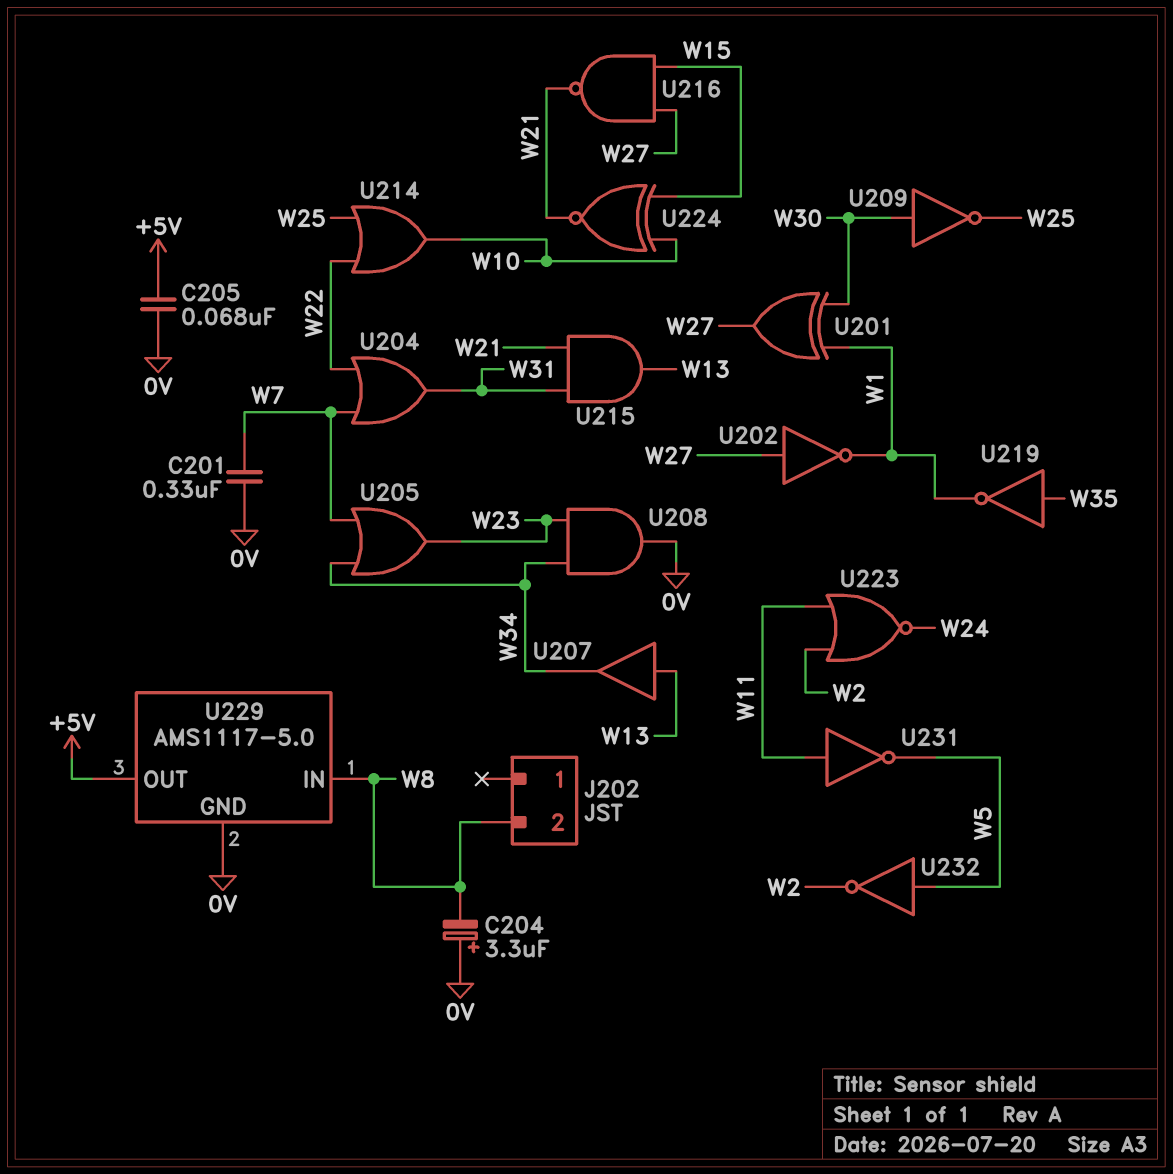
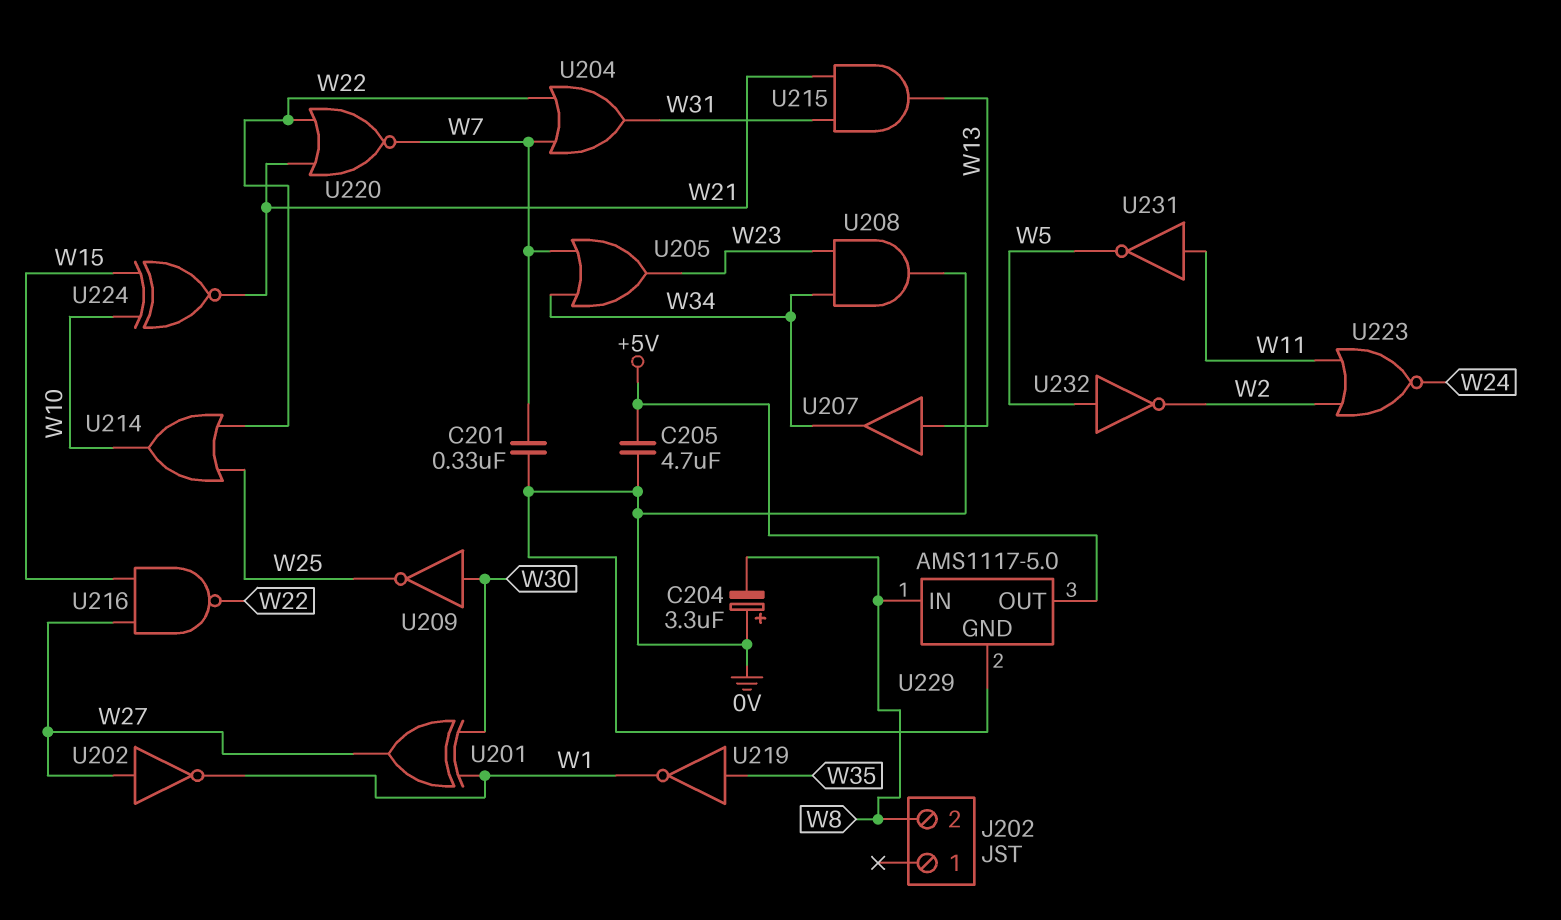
C205: 68nF (+5V, 0V) -> 4.7uF (+5V, 0V)
U216: NAND (in W15, in W27, out W21) -> NAND (in W15, in W27, out W22)
U220: none -> NOR (in W21, in W22, out W7)

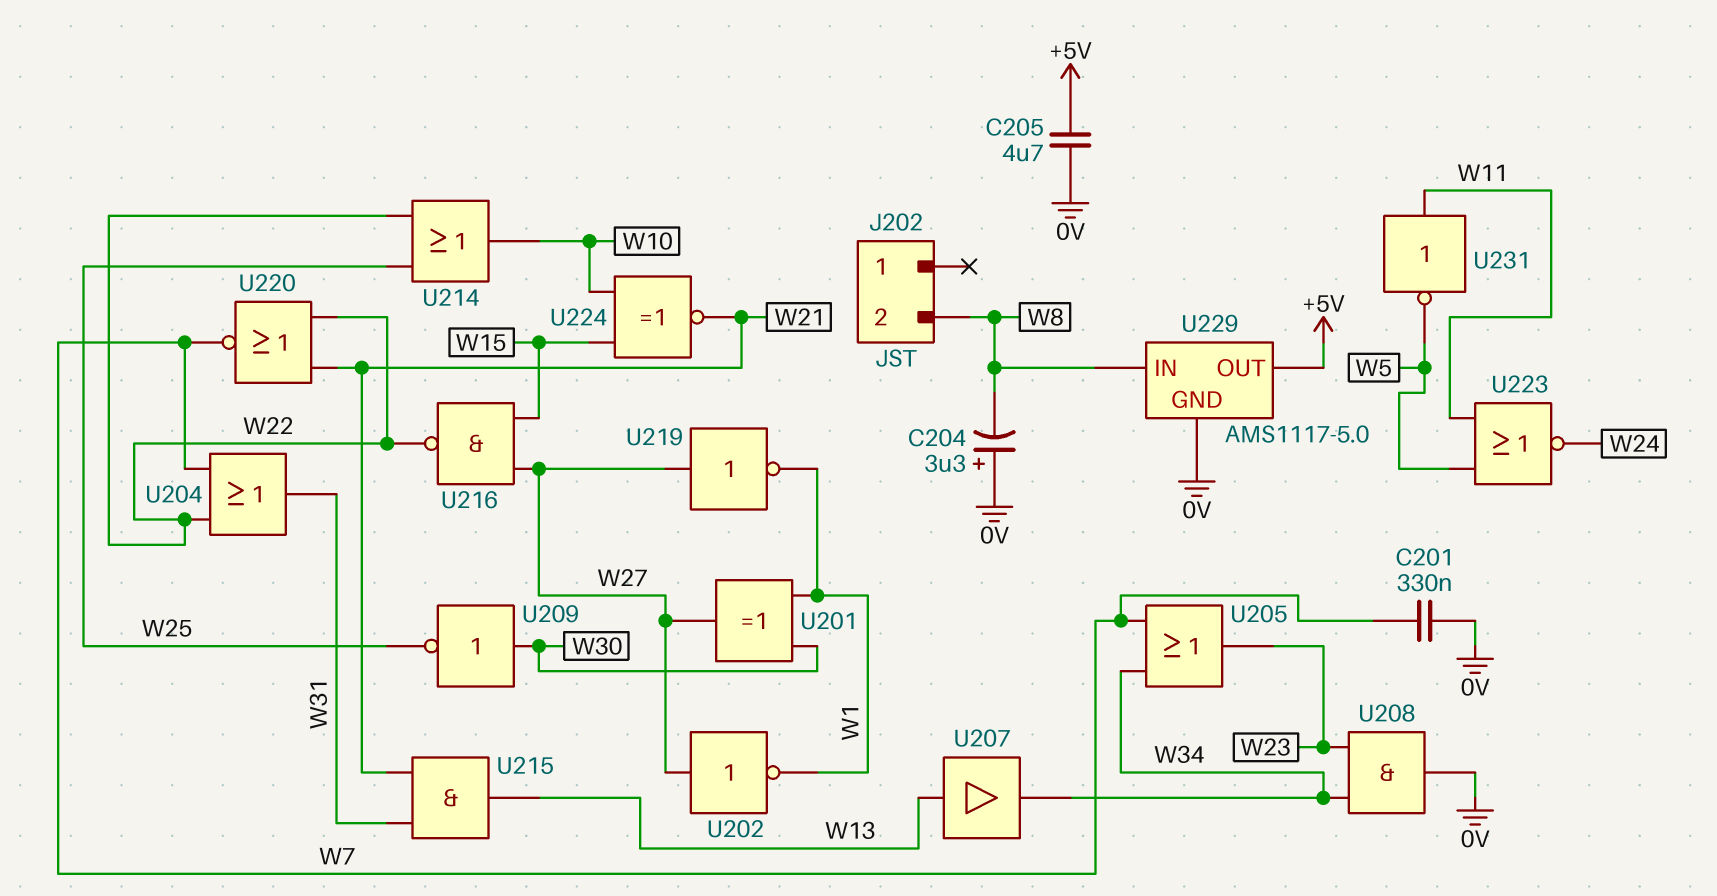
U219: NOT (in W35, out W1) -> NOT (in W27, out W1)
U223: NOR (in W2, in W11, out W24) -> NOR (in W5, in W11, out W24)
U232: NOT (in W5, out W2) -> none

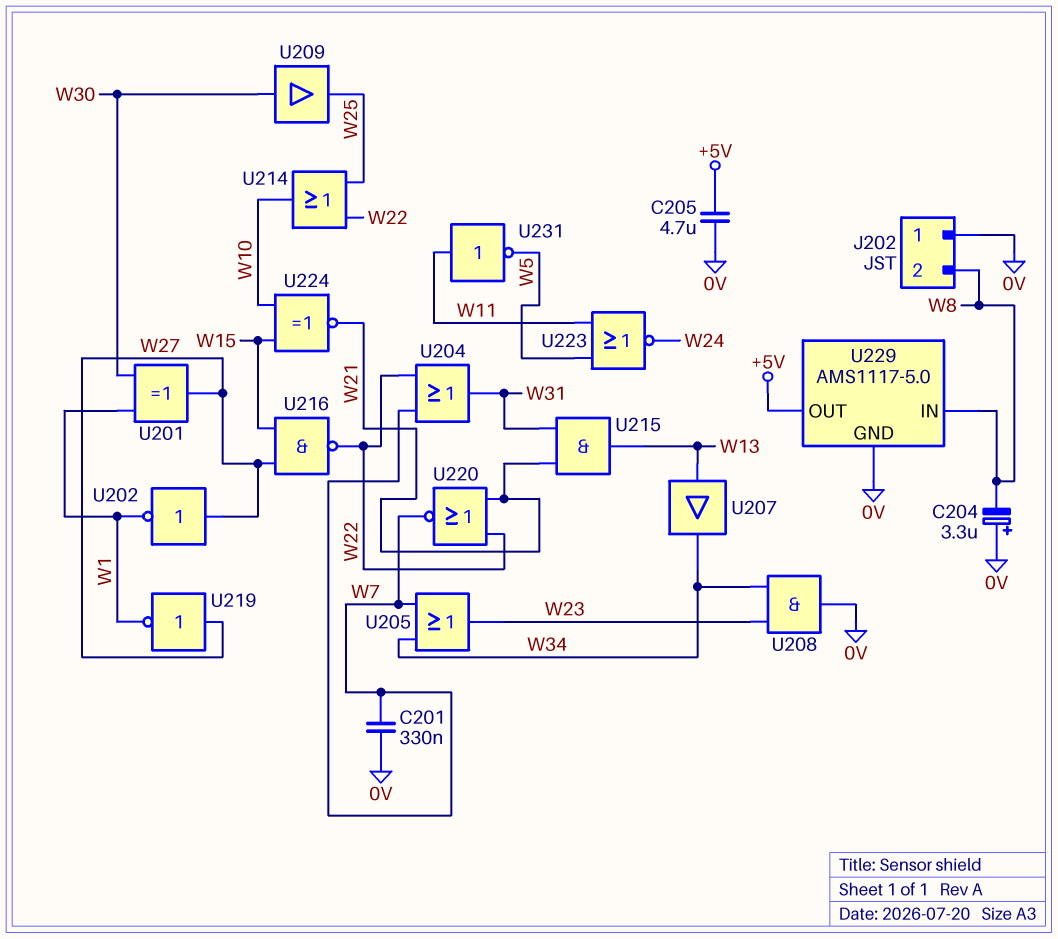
J202 pin 1: none -> 0V
U209: NOT (in W30, out W25) -> buffer (in W30, out W25)

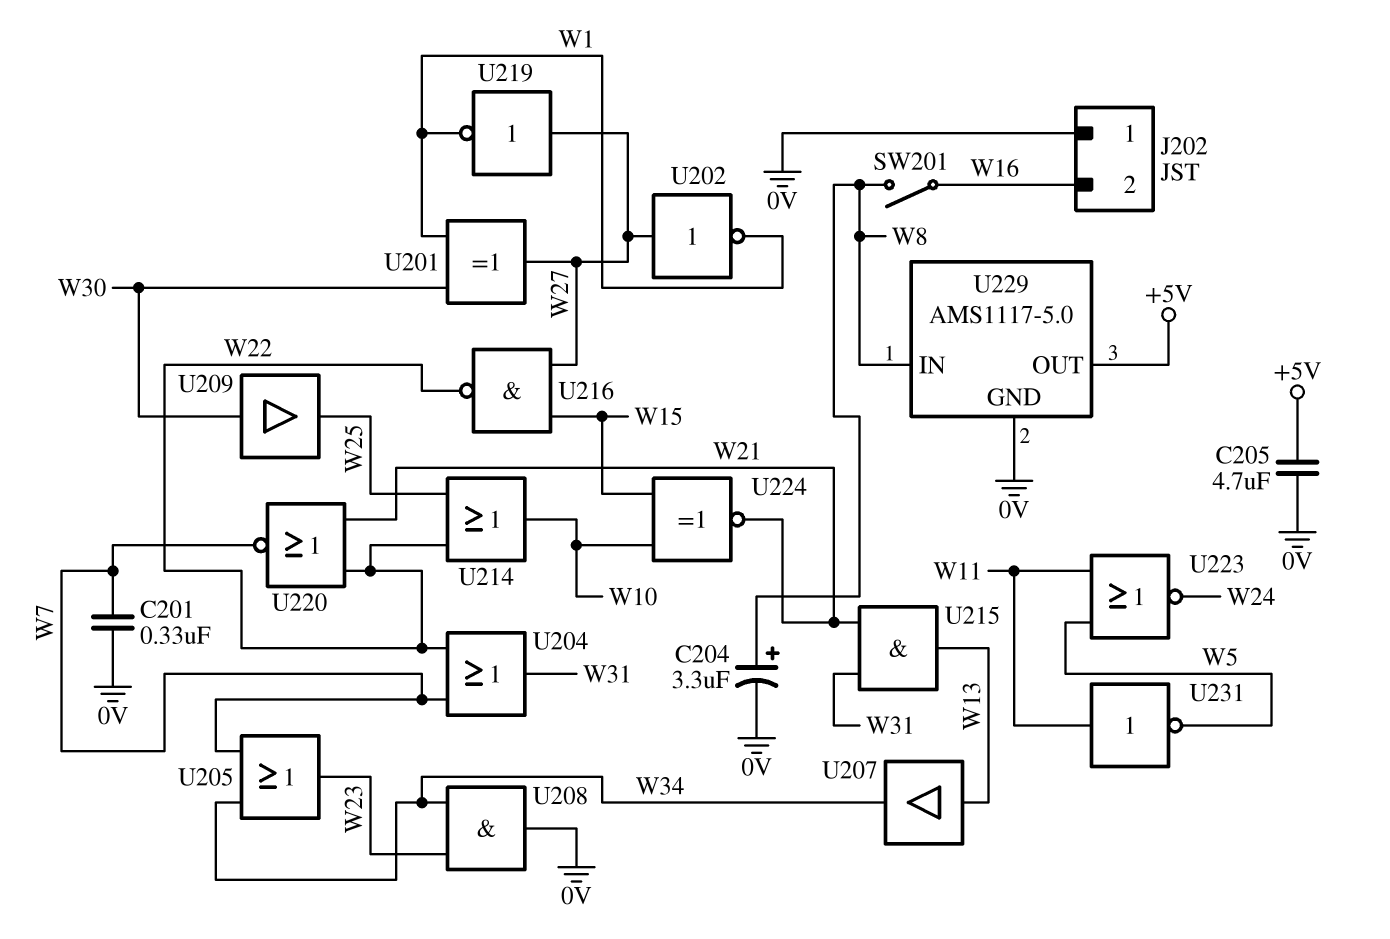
C204: 3.3uF (plus 0V, minus W8) -> 3.3uF (plus W8, minus 0V)
J202 pin 2: W8 -> W16
SW201: none -> switch (W8, W16)

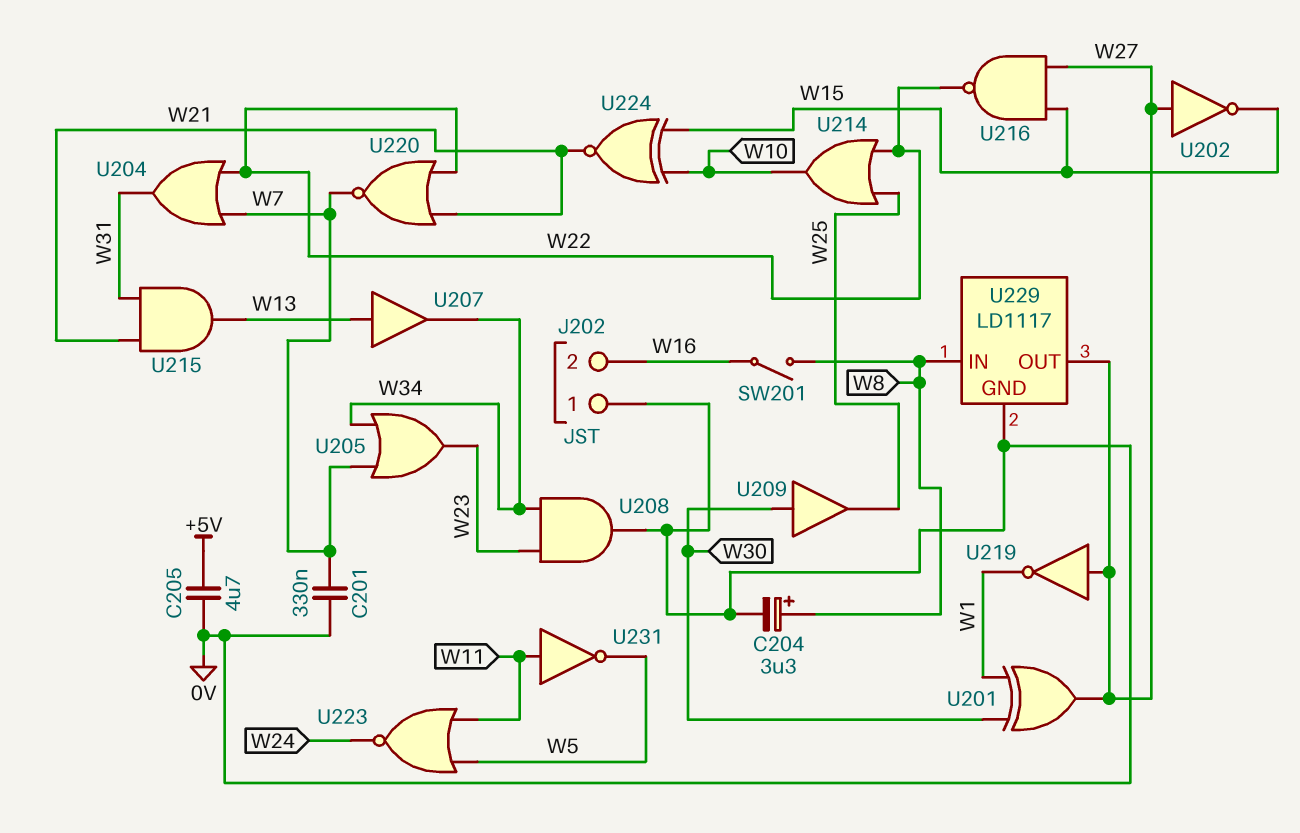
U202: NOT (in W27, out W1) -> NOT (in W27, out W15)
U229: AMS1117-5.0 -> LD1117
U229 pin OUT: +5V -> W27

